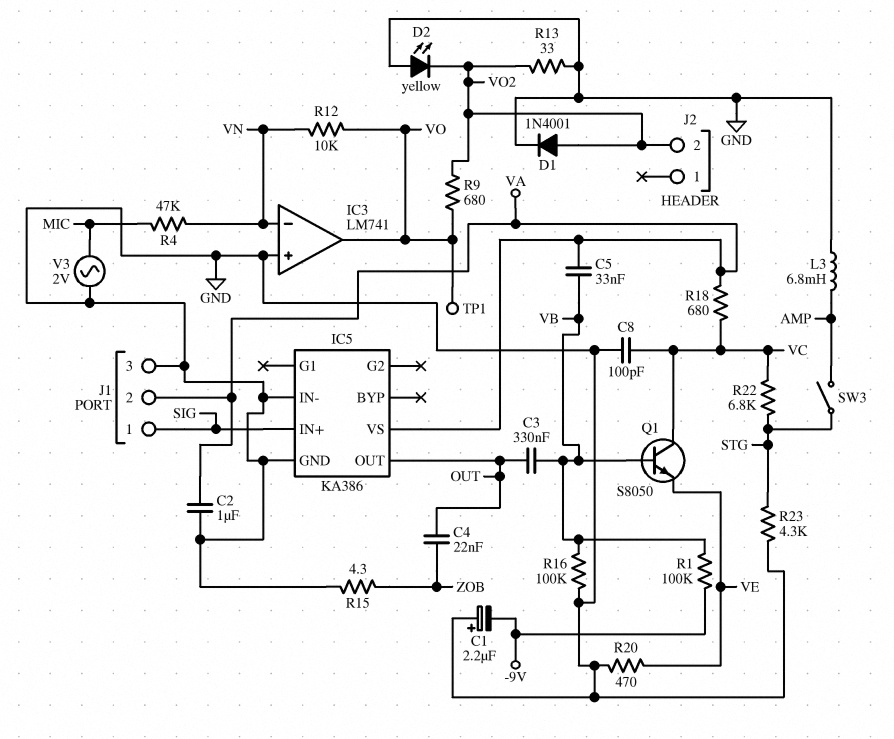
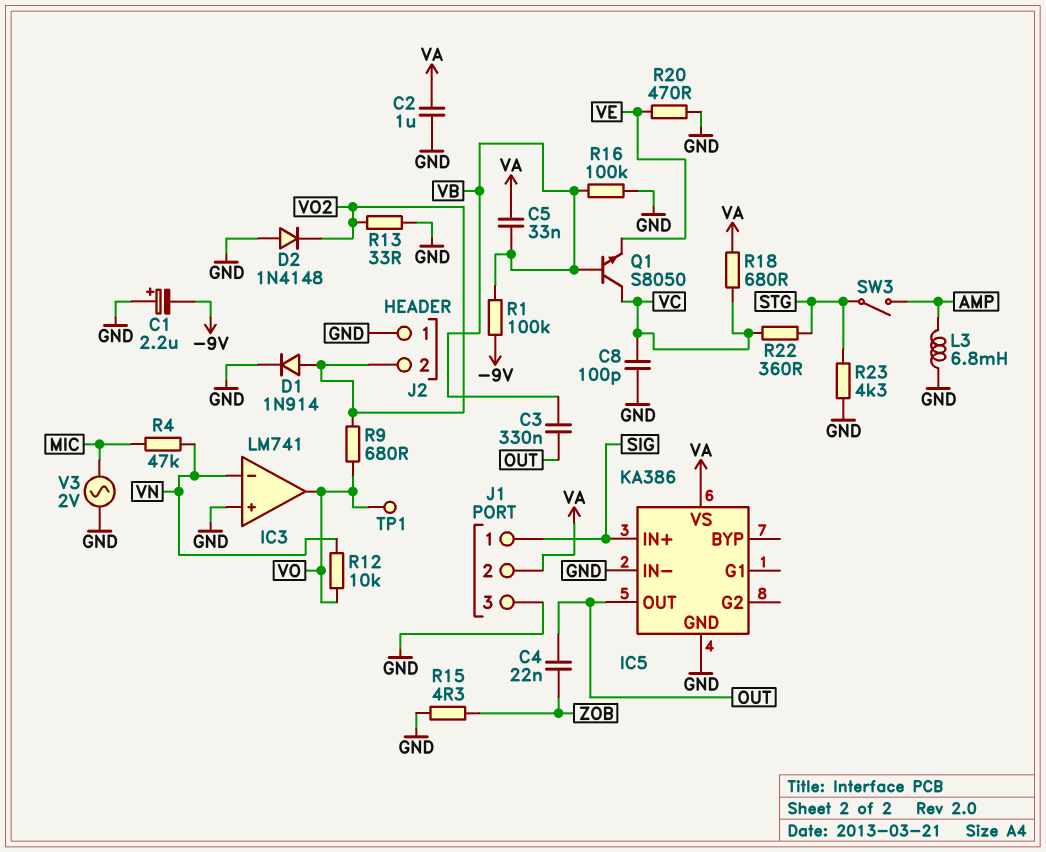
D1: diode 1N4001 (A VO2, K GND) -> diode 1N914 (A VO2, K GND)
D2: LED yellow (A GND, K VO2) -> diode 1N4148 (A GND, K VO2)
J2 pin 1: none -> GND
R22: 6.8k (STG, VC) -> 360 (STG, VC)

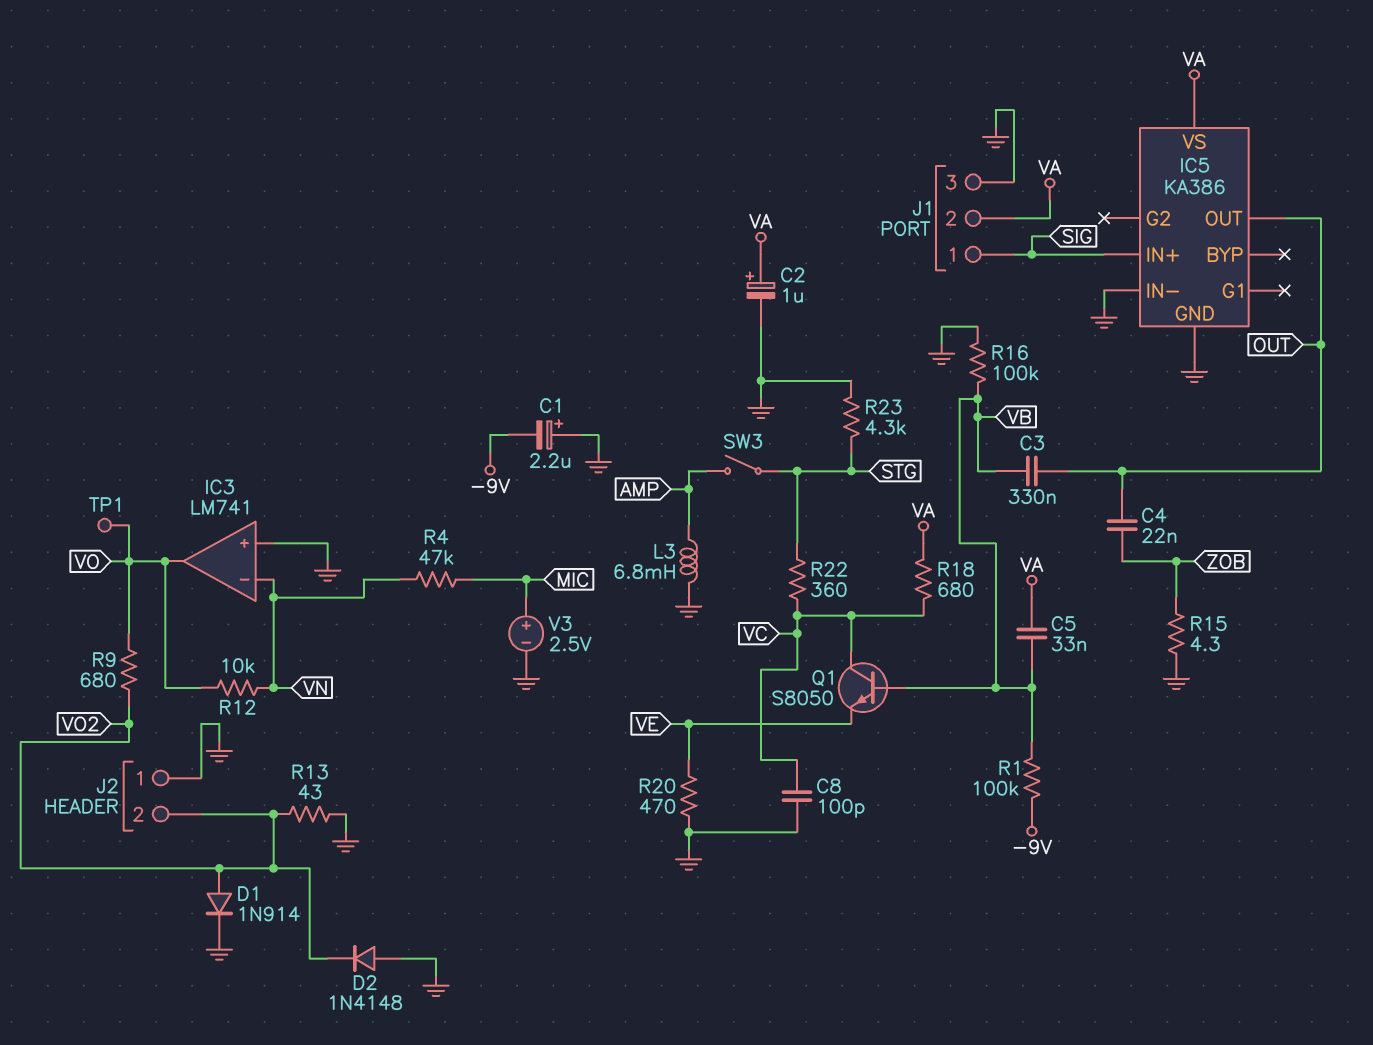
C2: 1uF (GND, VA) -> 1uF (plus VA, minus GND)
R13: 33 (GND, VO2) -> 43 (GND, VO2)
V3: AC 2V (GND, MIC) -> 2.5V (plus MIC, minus GND)

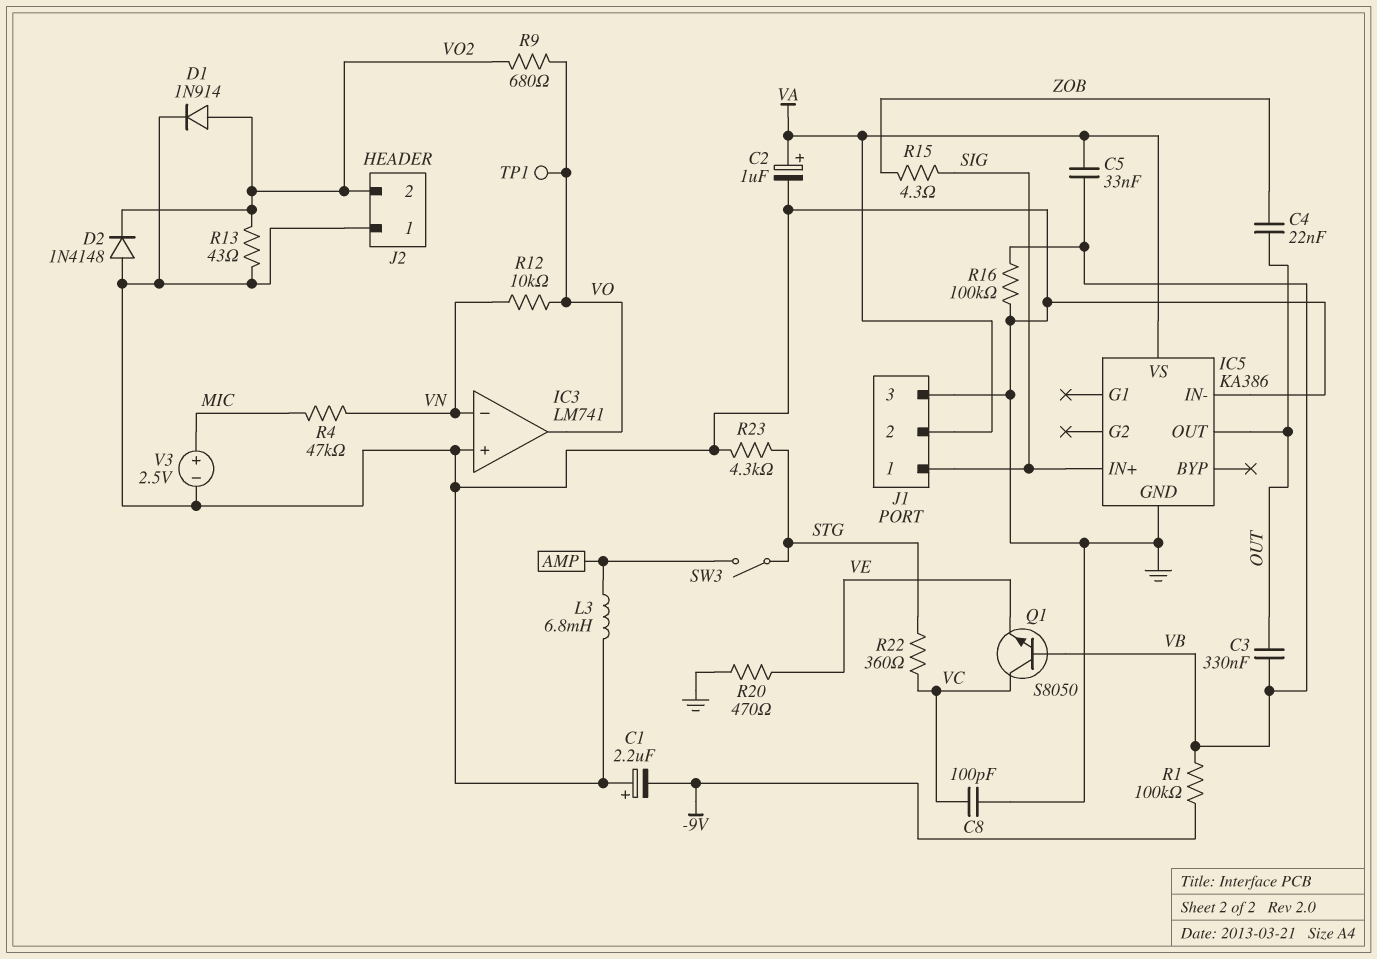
R15: 4.3 (GND, ZOB) -> 4.3 (SIG, ZOB)
R18: 680 (VA, VC) -> none

